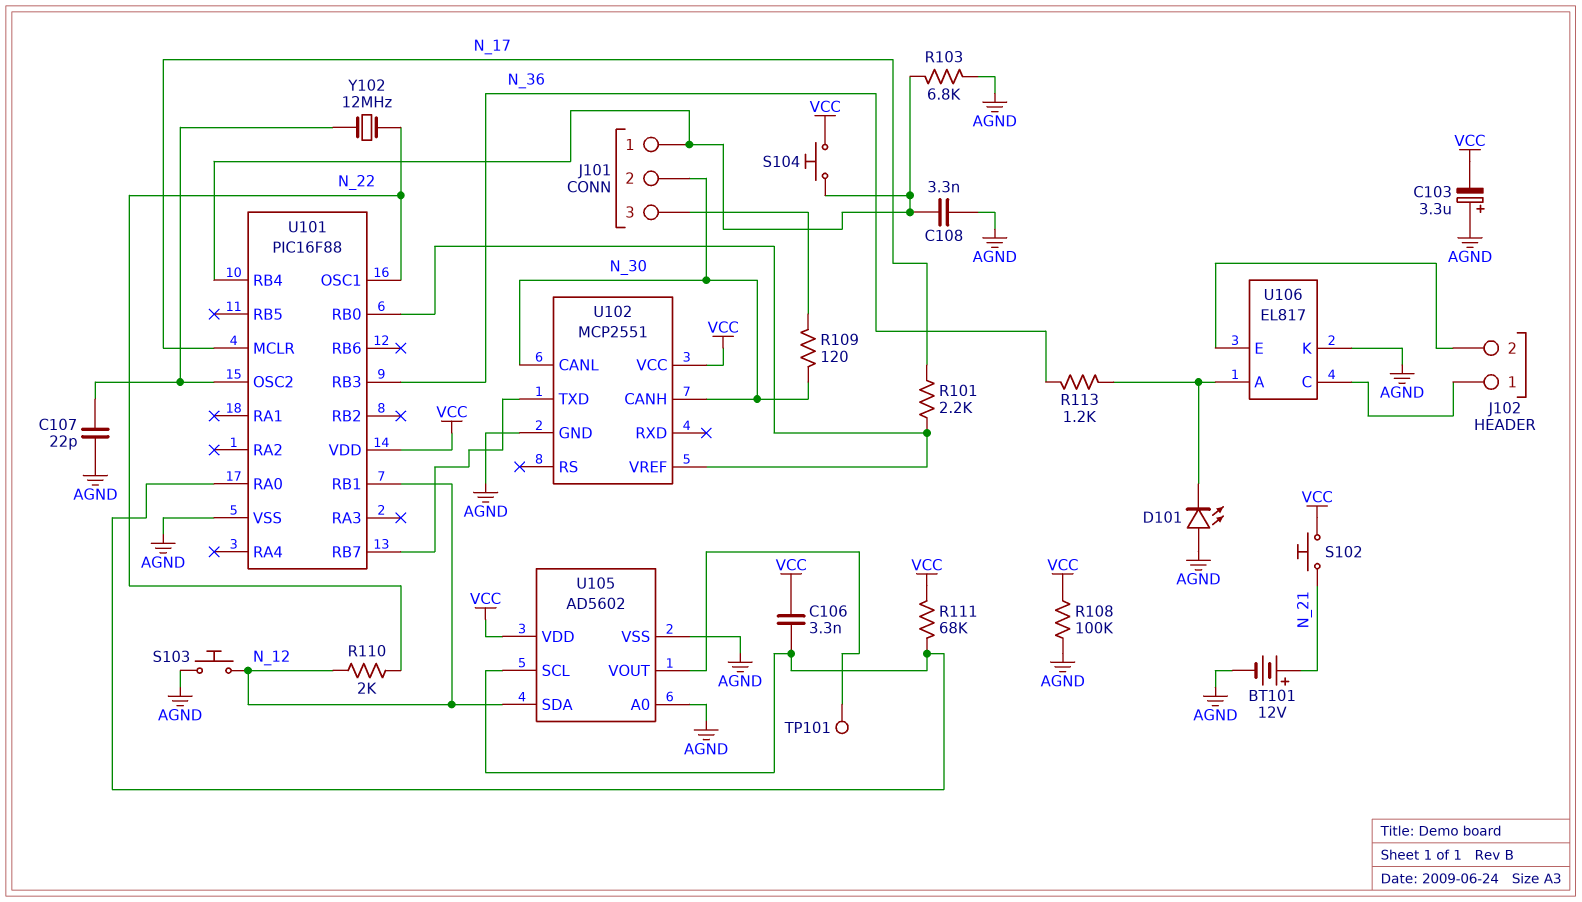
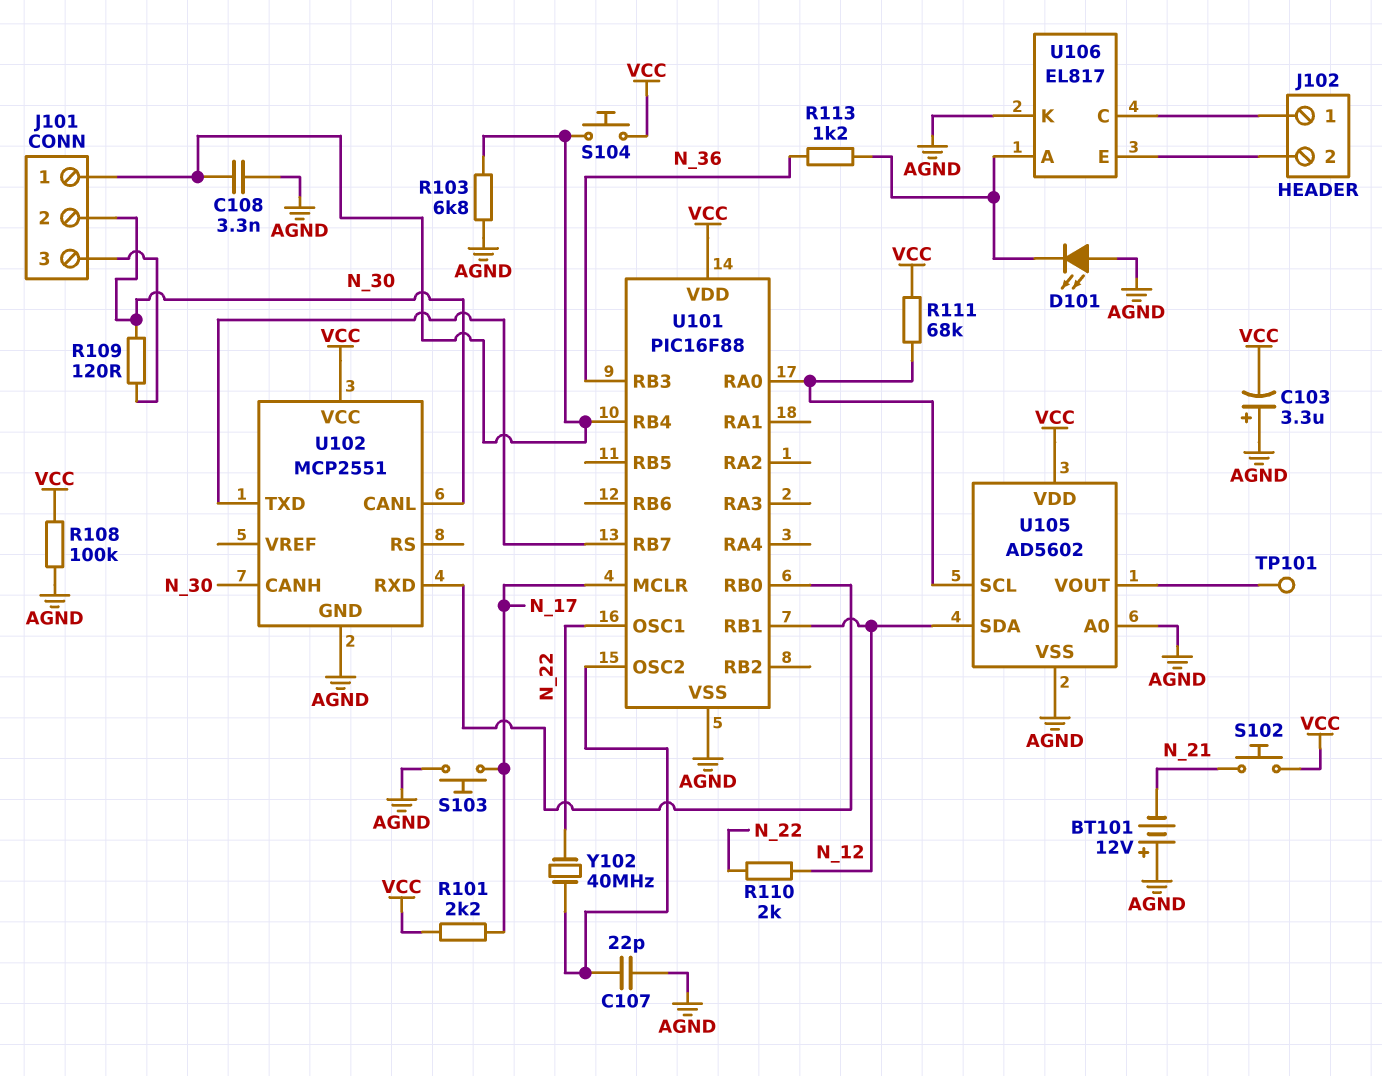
BT101: 12V (plus N_21, minus AGND) -> 12V (plus AGND, minus N_21)
C106: 3.3nF (U101/RA0, VCC) -> none
R101: 2.2k (N_17, U101/RB0) -> 2.2k (N_17, VCC)
S103: button (AGND, N_12) -> button (AGND, N_17)
U102 pin RXD: none -> U101/RB0
U102 pin VREF: U101/RB0 -> none
Y102: 12MHz (N_22, U101/OSC2) -> 40MHz (N_22, U101/OSC2)

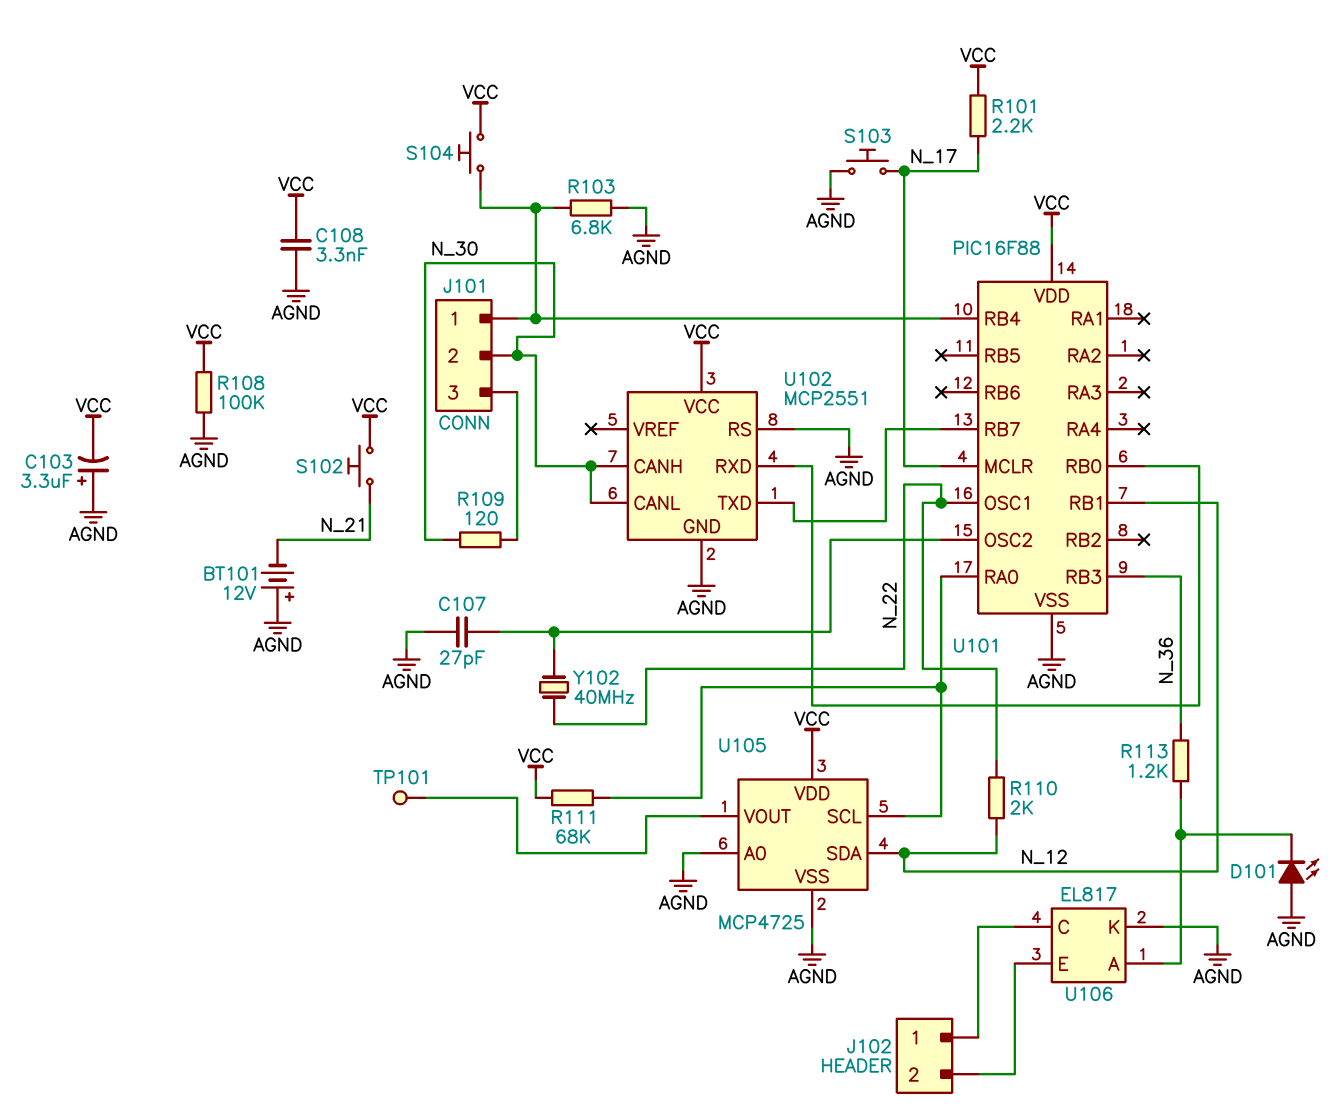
C107: 22pF (AGND, U101/OSC2) -> 27pF (AGND, U101/OSC2)
C108: 3.3nF (AGND, J101/1) -> 3.3nF (AGND, VCC)
U102 pin RS: none -> AGND
U105: AD5602 -> MCP4725

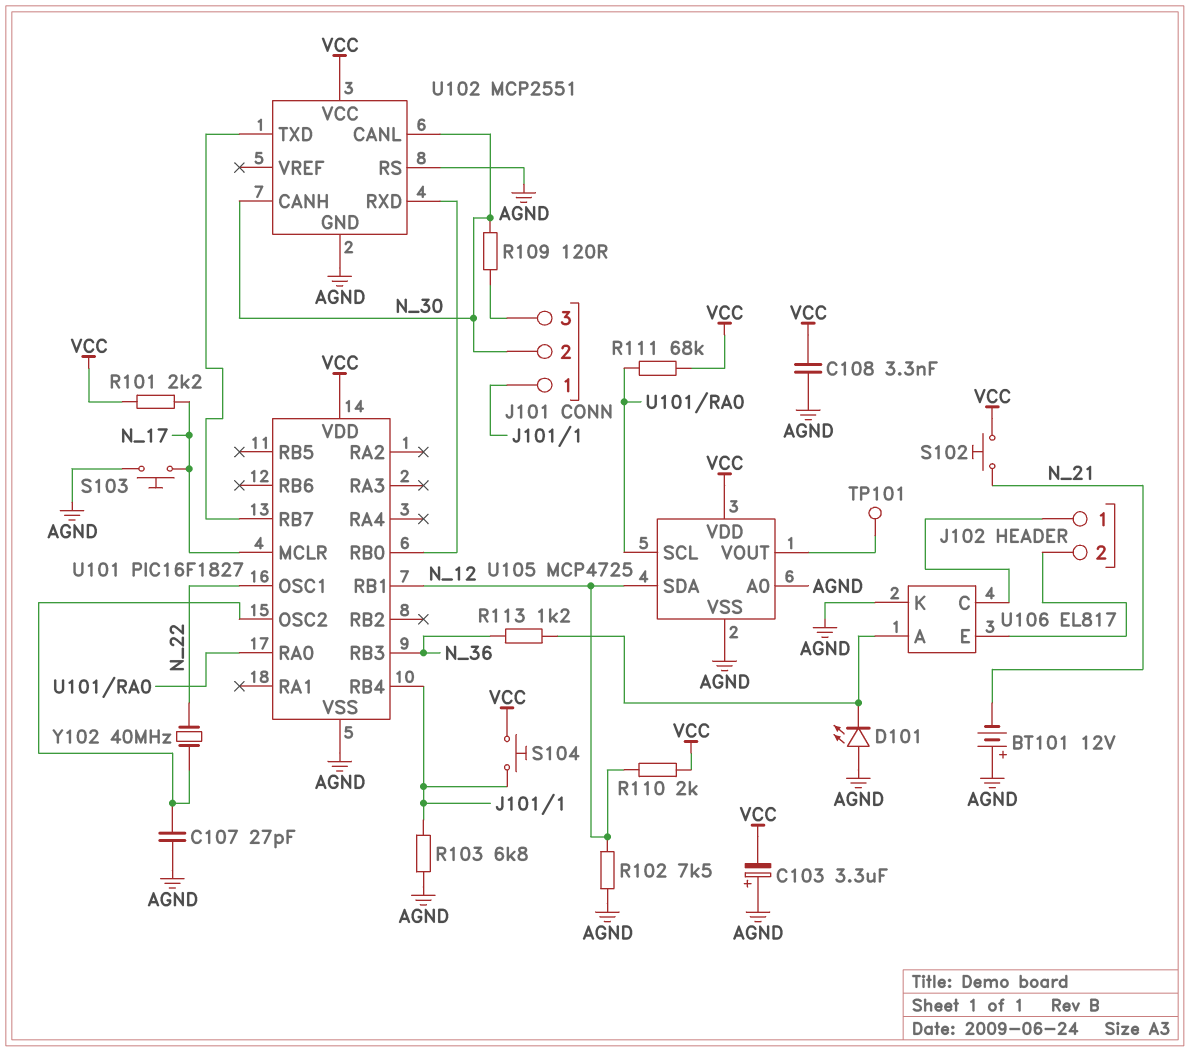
R102: none -> 7.5k (AGND, N_12)
R108: 100k (AGND, VCC) -> none
R110: 2k (N_12, N_22) -> 2k (N_12, VCC)
U101: PIC16F88 -> PIC16F1827

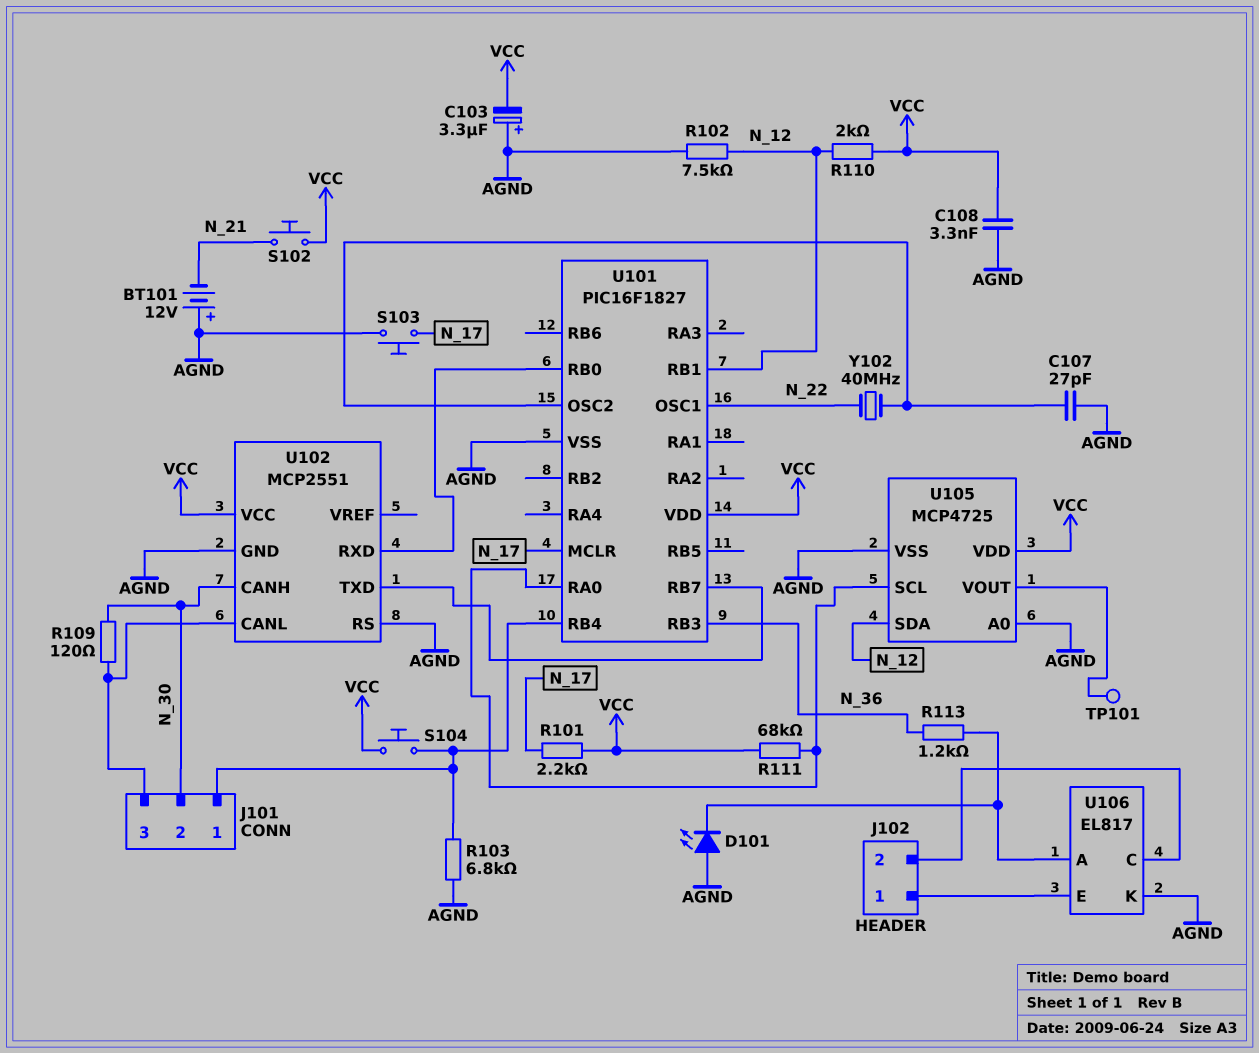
U102 pin CANL: N_30 -> J101/3
U106 pin C: J102/1 -> J102/2
U106 pin E: J102/2 -> J102/1

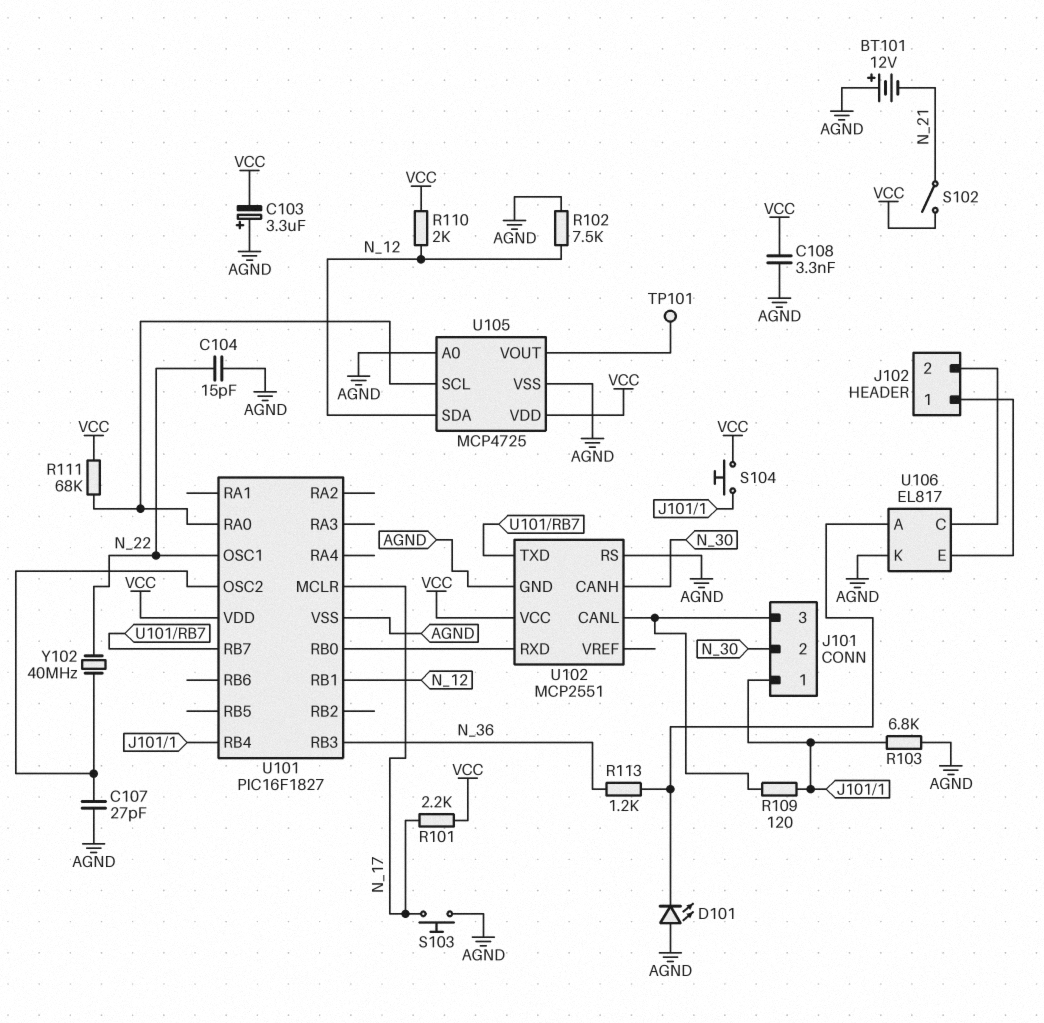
C104: none -> 15pF (AGND, N_22)
R109: 120 (J101/3, N_30) -> 120 (J101/1, J101/3)
S102: button (N_21, VCC) -> switch (N_21, VCC)

